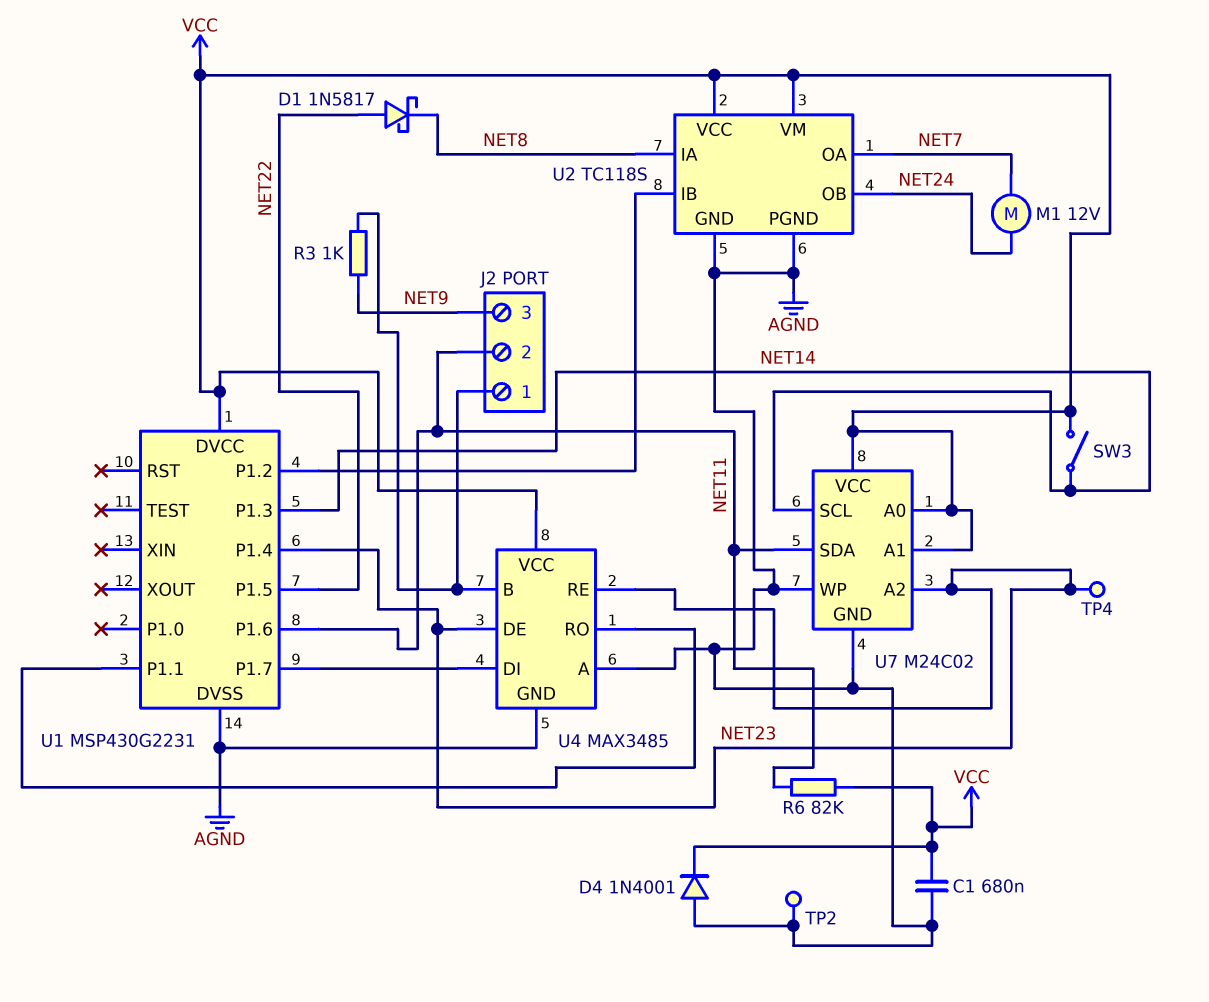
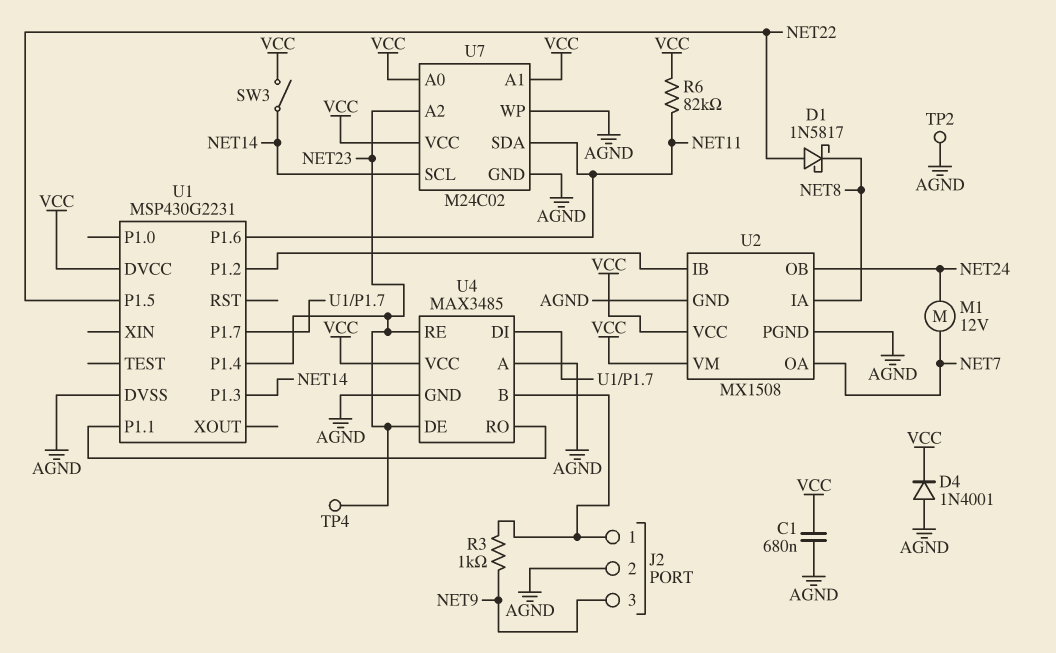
J2 pin 2: NET11 -> AGND
U2: TC118S -> MX1508

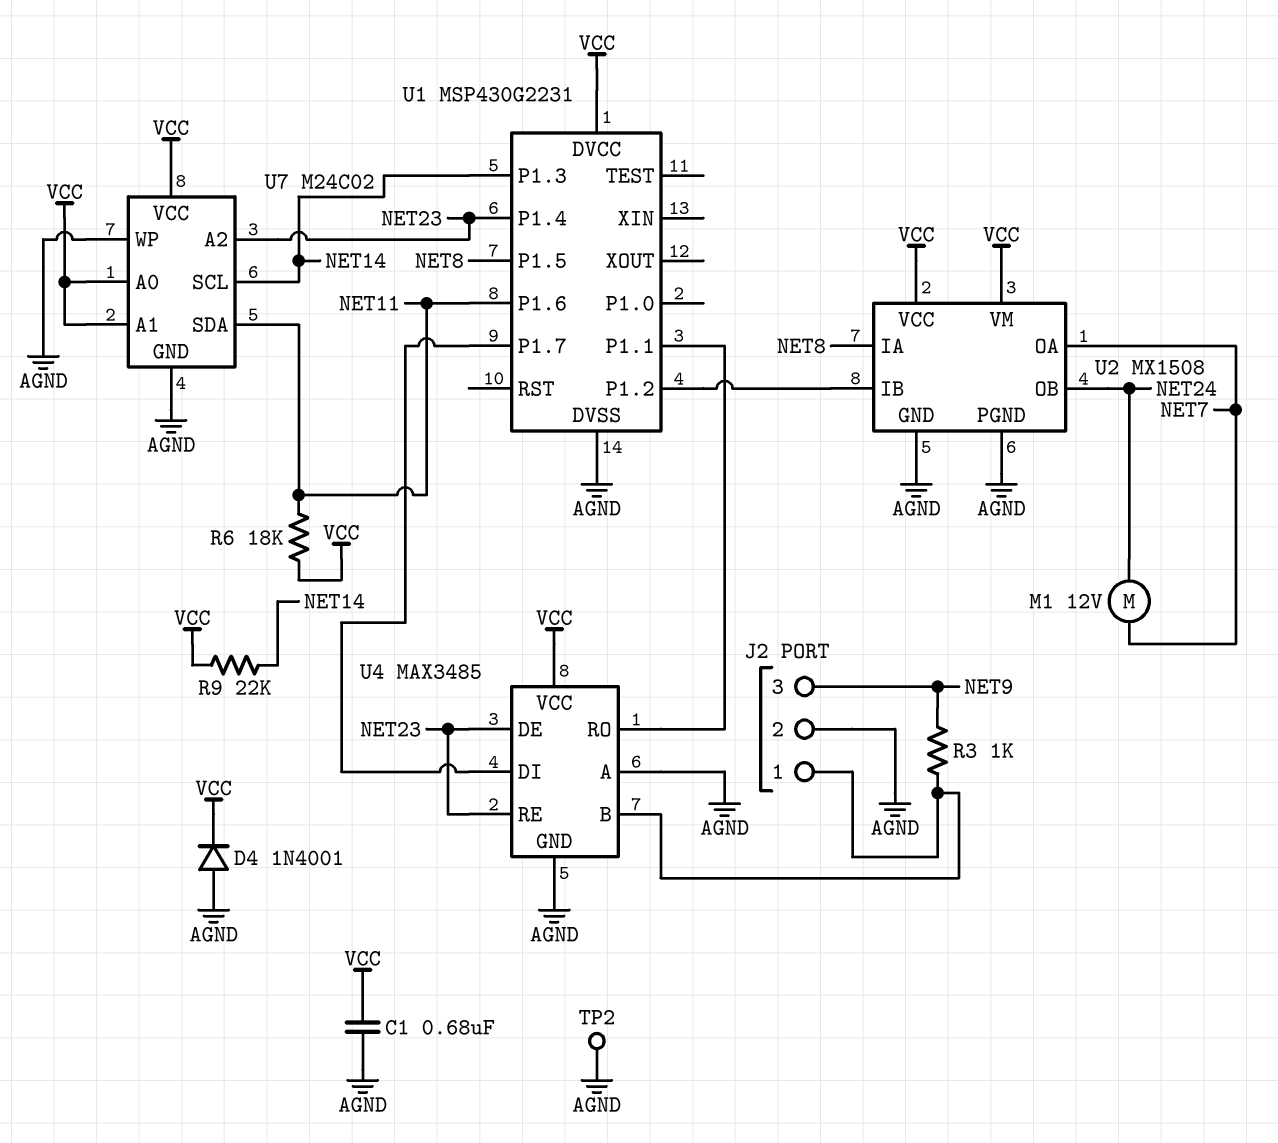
D1: schottky 1N5817 (A NET22, K NET8) -> none
R6: 82k (NET11, VCC) -> 18k (NET11, VCC)
R9: none -> 22k (NET14, VCC)
SW3: switch (NET14, VCC) -> none
TP4: test point (NET23) -> none
U1 pin P1.5: NET22 -> NET8

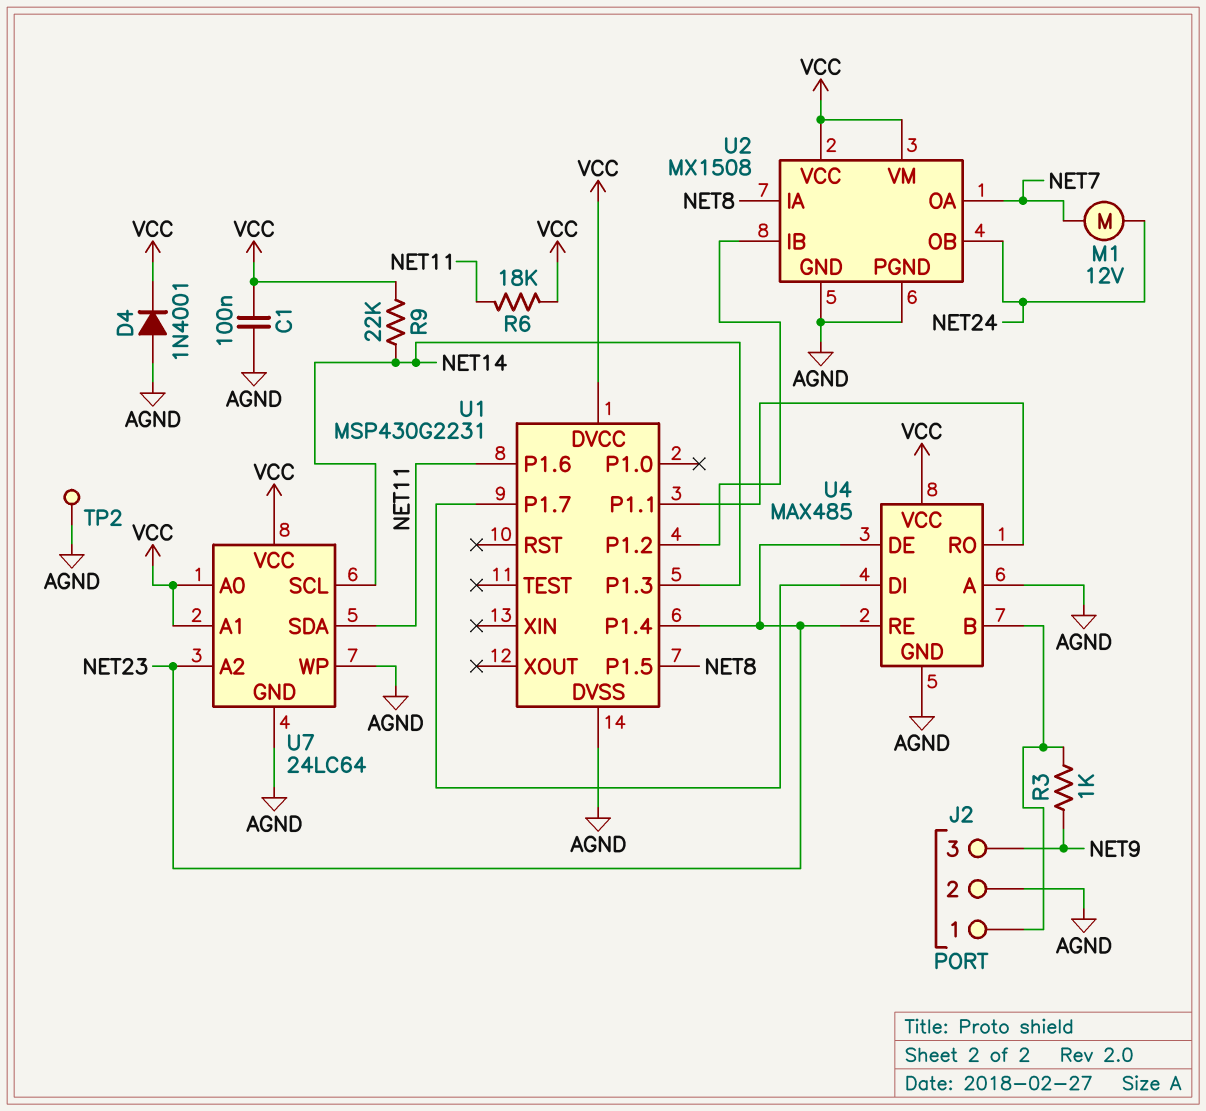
C1: 680nF (AGND, VCC) -> 100nF (AGND, VCC)
U4: MAX3485 -> MAX485
U7: M24C02 -> 24LC64

